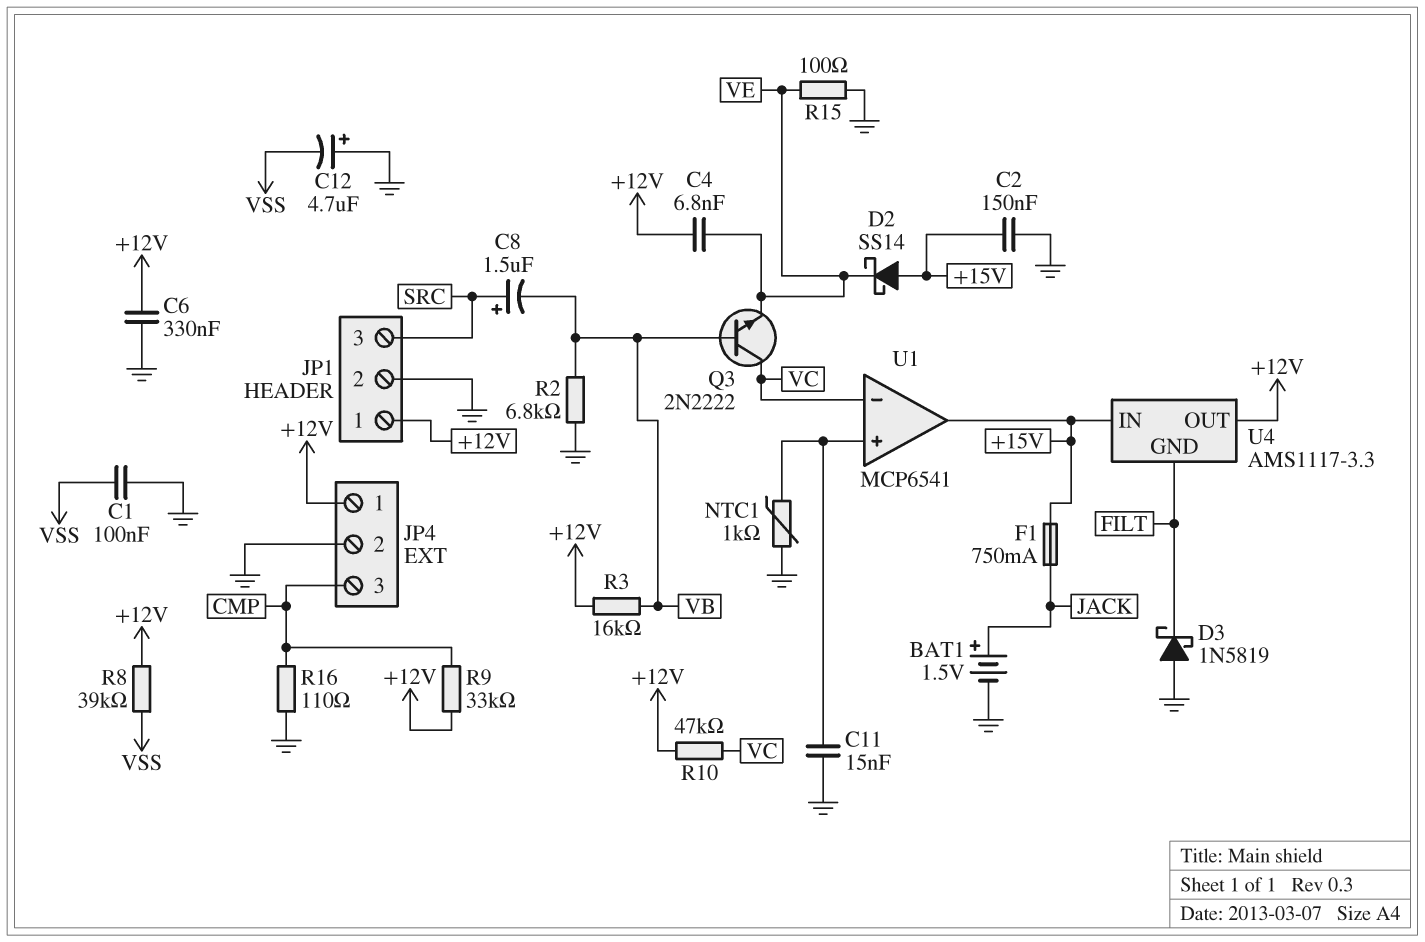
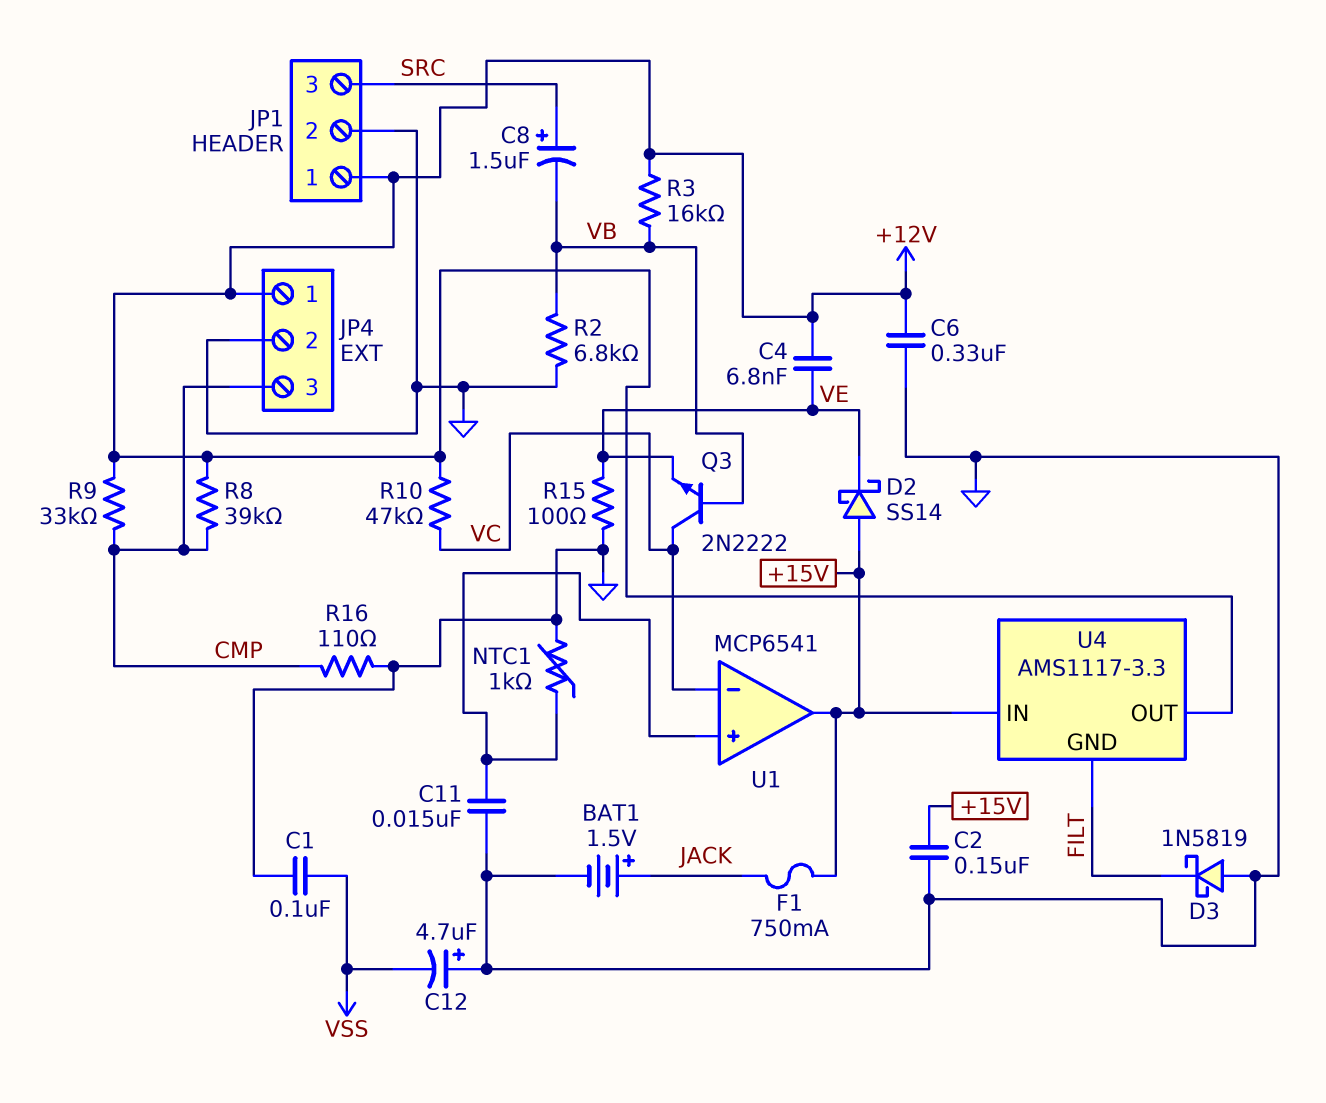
R8: 39k (+12V, VSS) -> 39k (+12V, CMP)

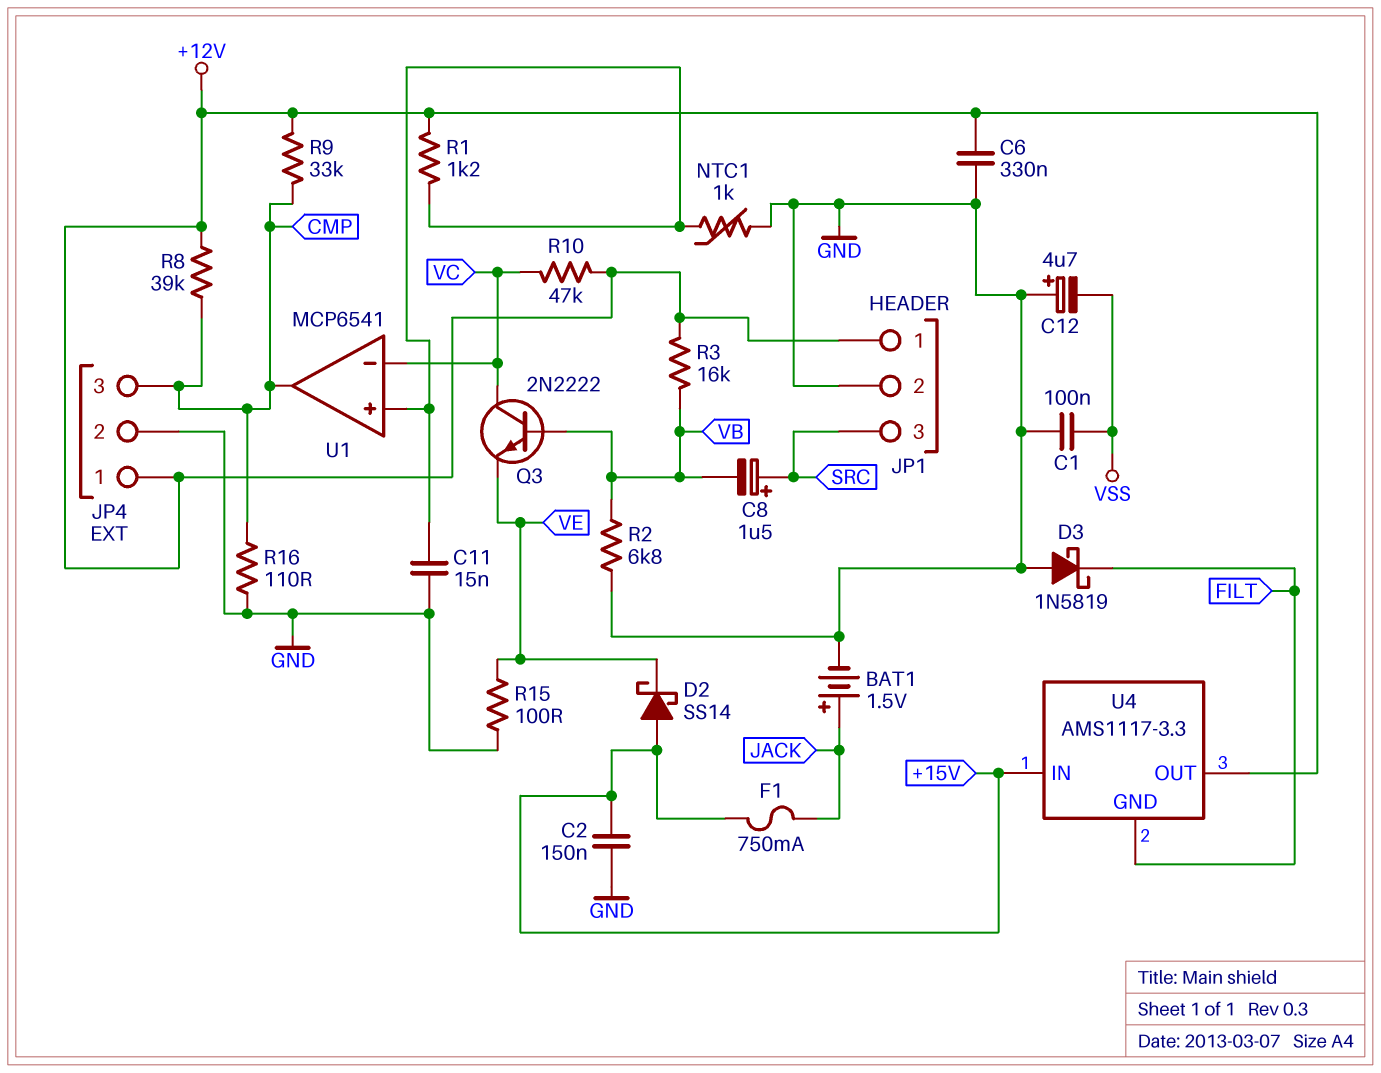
C4: 6.8nF (+12V, VE) -> none
R1: none -> 1.2k (+12V, U1/in+)
U1 pin out: +15V -> CMP

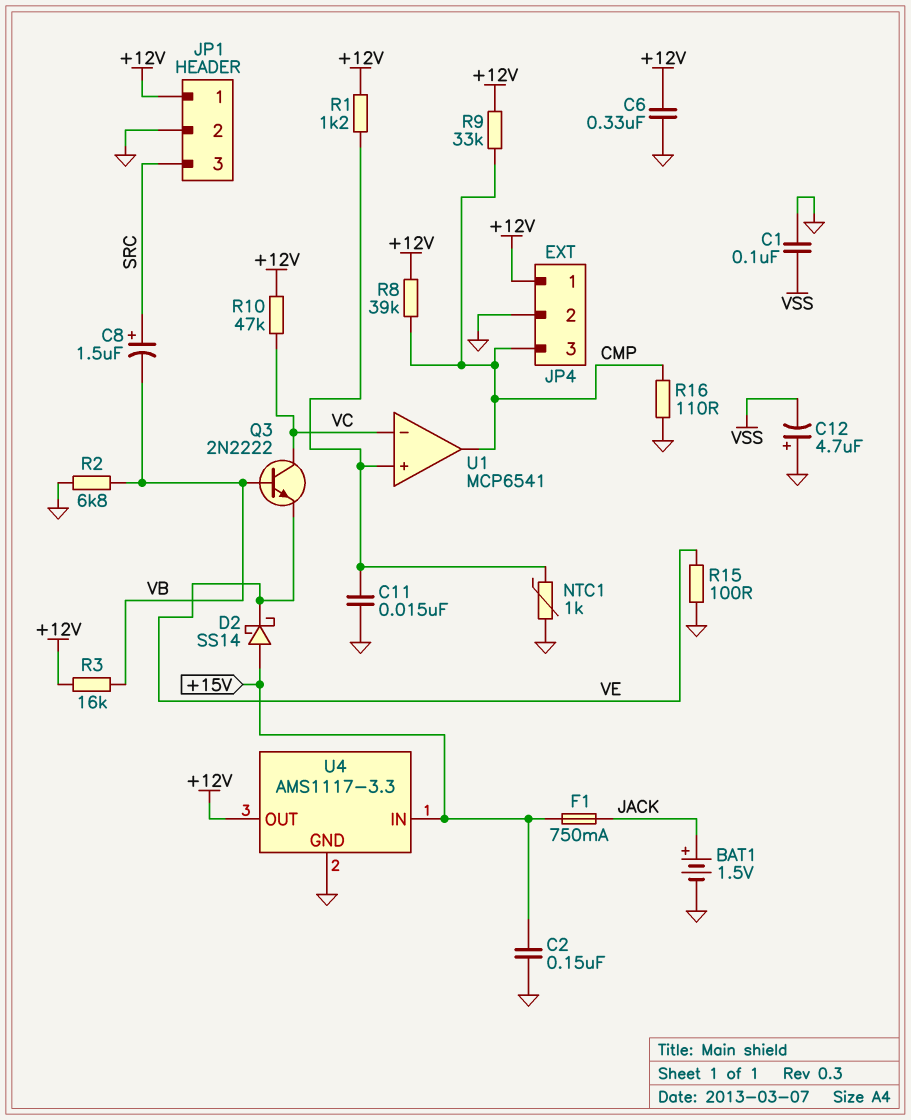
D3: schottky 1N5819 (A GND, K FILT) -> none
U4 pin GND: FILT -> GND

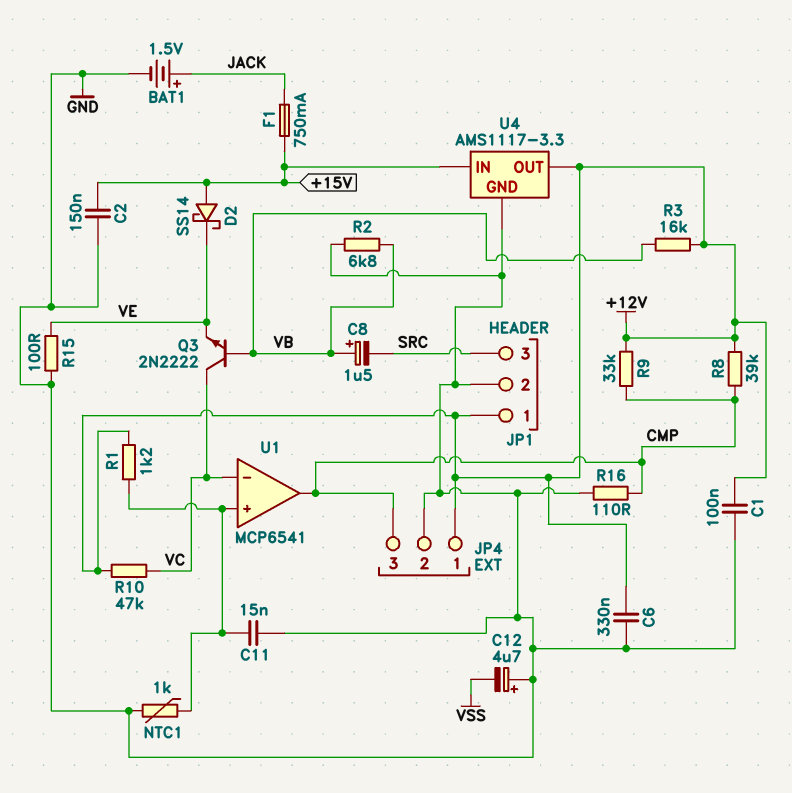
C1: 100nF (GND, VSS) -> 100nF (+12V, GND)
C8: 1.5uF (plus SRC, minus VB) -> 1.5uF (plus VB, minus SRC)

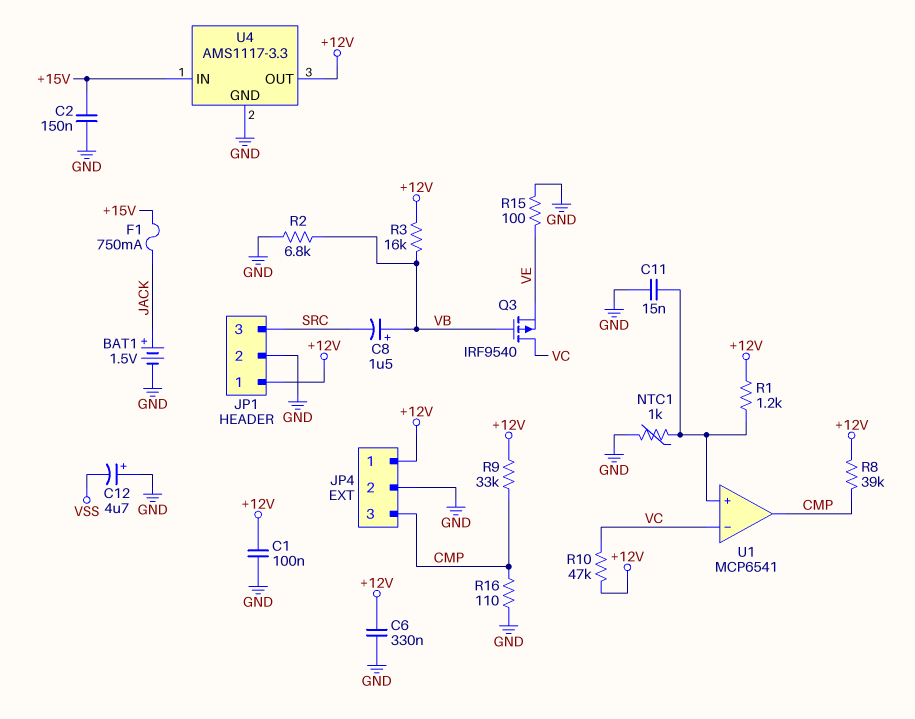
D2: schottky SS14 (A +15V, K VE) -> none
Q3: NPN 2N2222 (B VB, C VC, E VE) -> PMOS IRF9540 (G VB, D VC, S VE)

